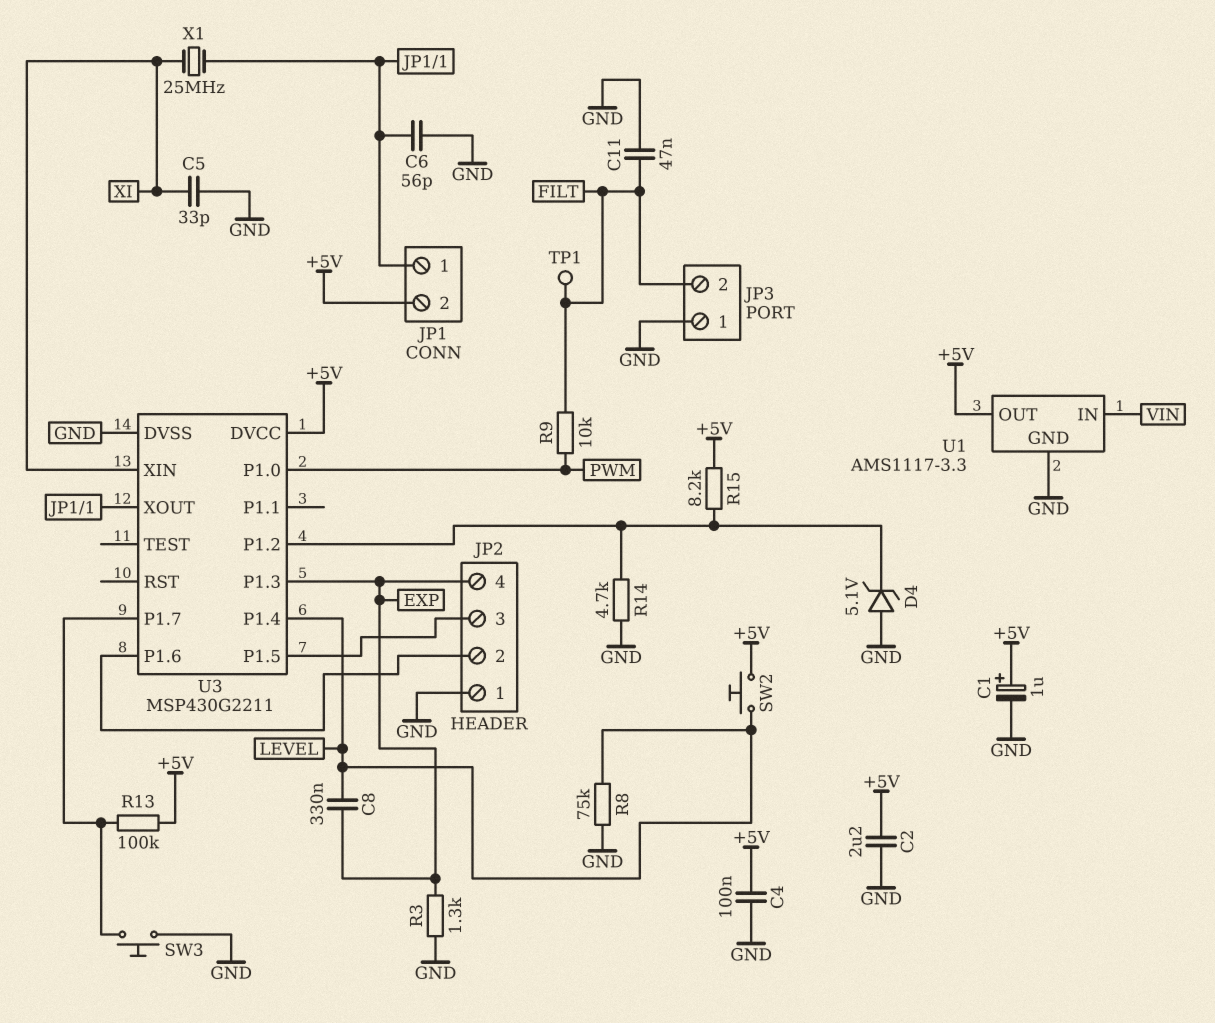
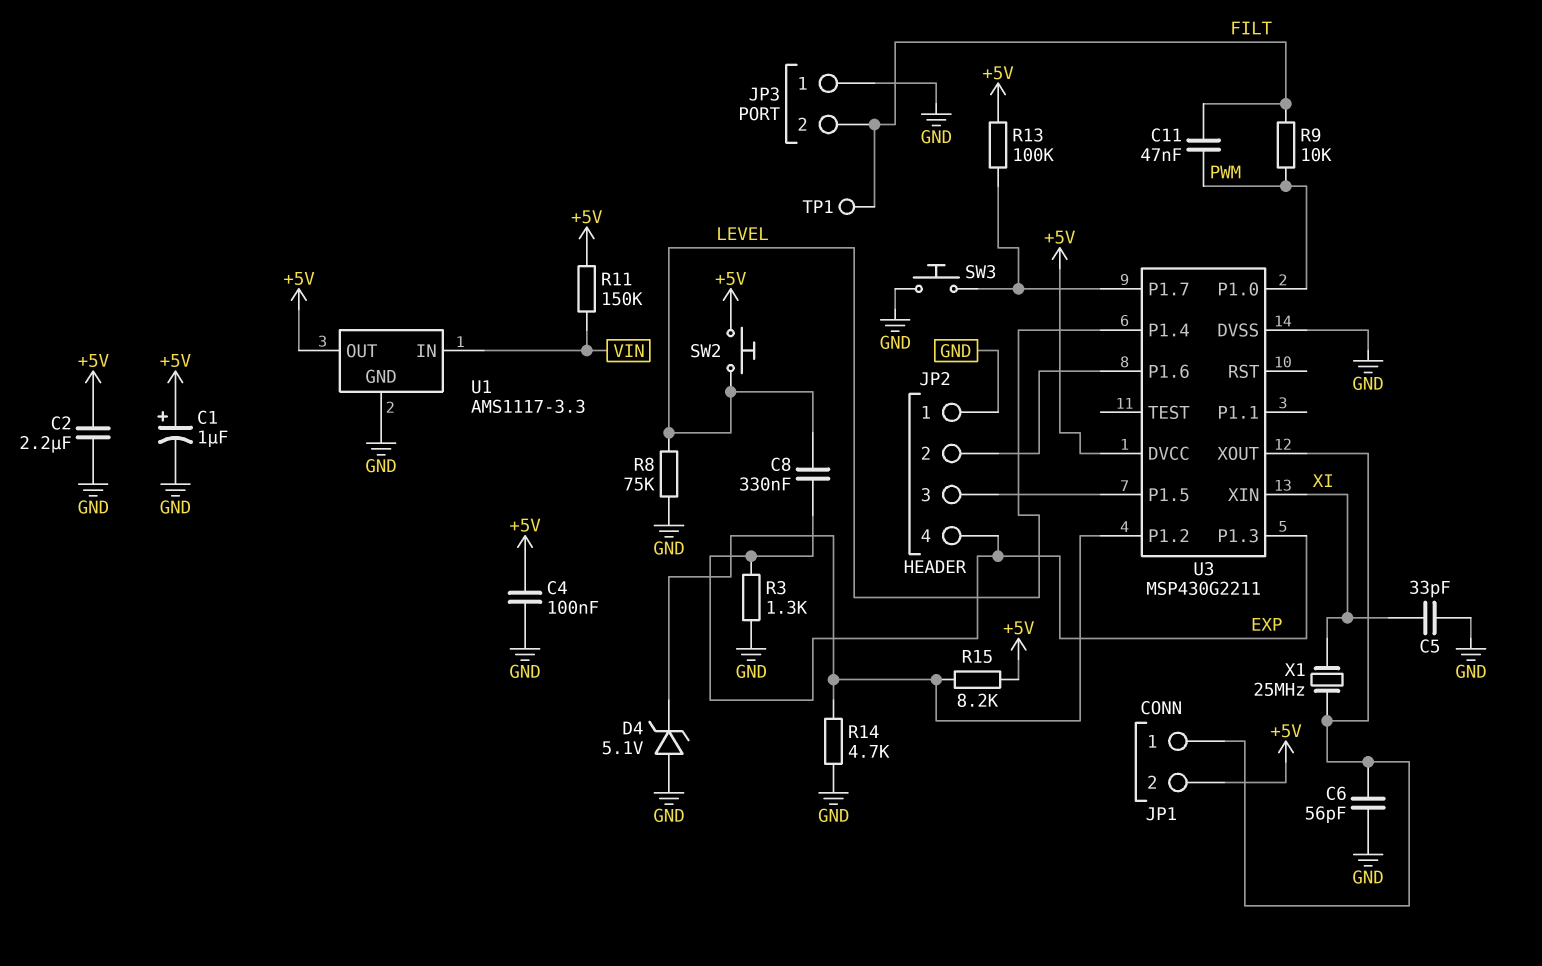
C11: 47nF (FILT, GND) -> 47nF (FILT, PWM)
R11: none -> 150k (+5V, VIN)

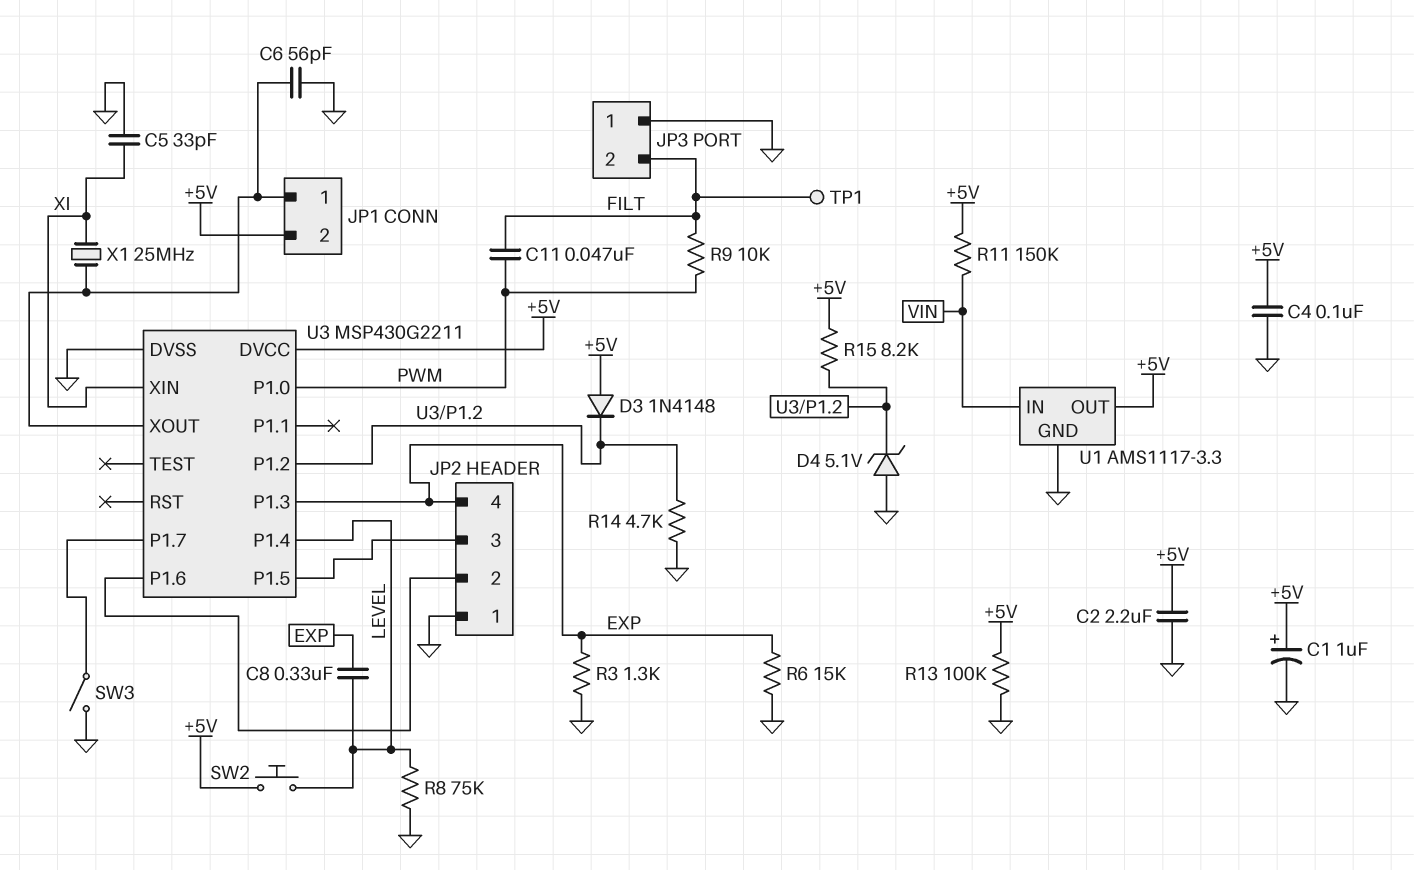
D3: none -> diode 1N4148 (A +5V, K U3/P1.2)
R6: none -> 15k (EXP, GND)
R13: 100k (+5V, U3/P1.7) -> 100k (+5V, GND)
SW3: button (GND, U3/P1.7) -> switch (GND, U3/P1.7)

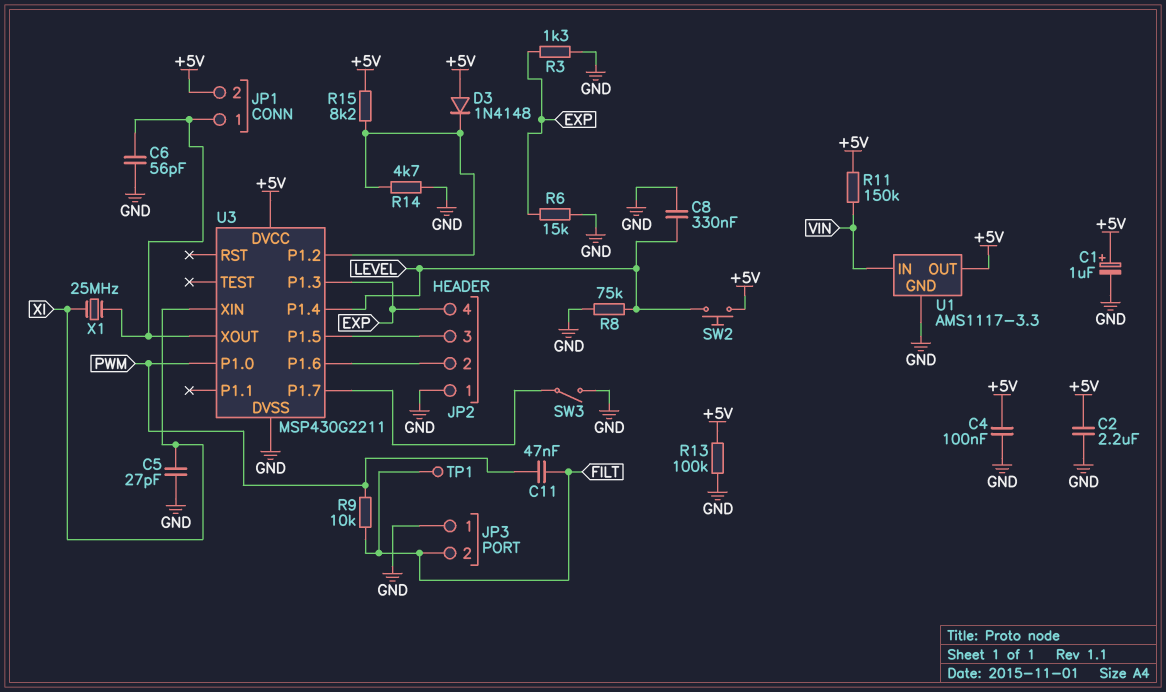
C5: 33pF (GND, XI) -> 27pF (GND, XI)
C8: 330nF (EXP, LEVEL) -> 330nF (GND, LEVEL)
D4: zener 5.1V (A GND, K U3/P1.2) -> none

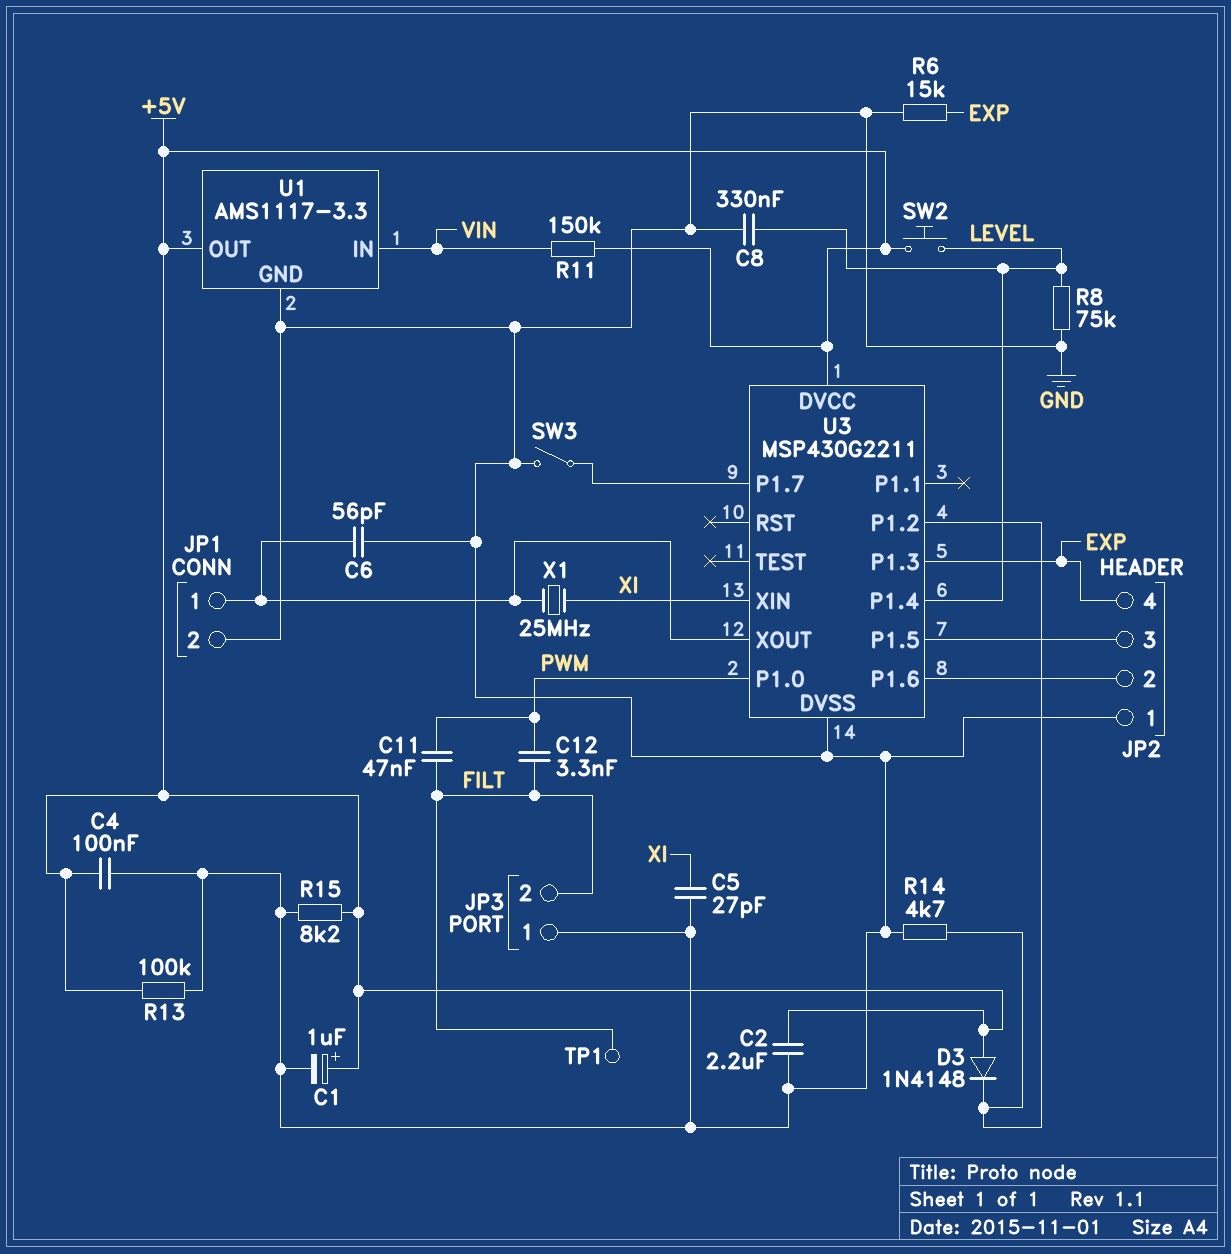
C12: none -> 3.3nF (FILT, PWM)
JP1 pin 2: +5V -> GND
R3: 1.3k (EXP, GND) -> none
R9: 10k (FILT, PWM) -> none
R15: 8.2k (+5V, U3/P1.2) -> 8.2k (+5V, GND)

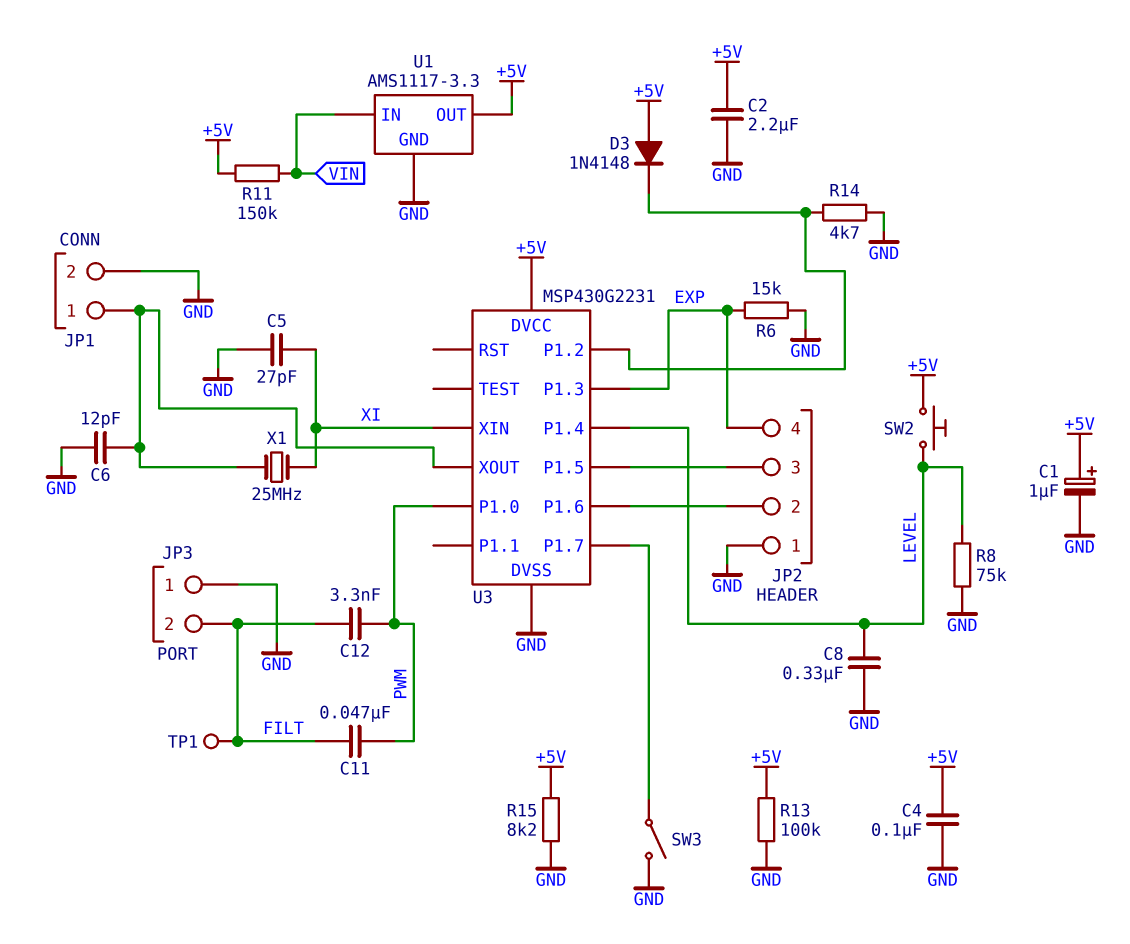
C6: 56pF (GND, JP1/1) -> 12pF (GND, JP1/1)
U3: MSP430G2211 -> MSP430G2231

